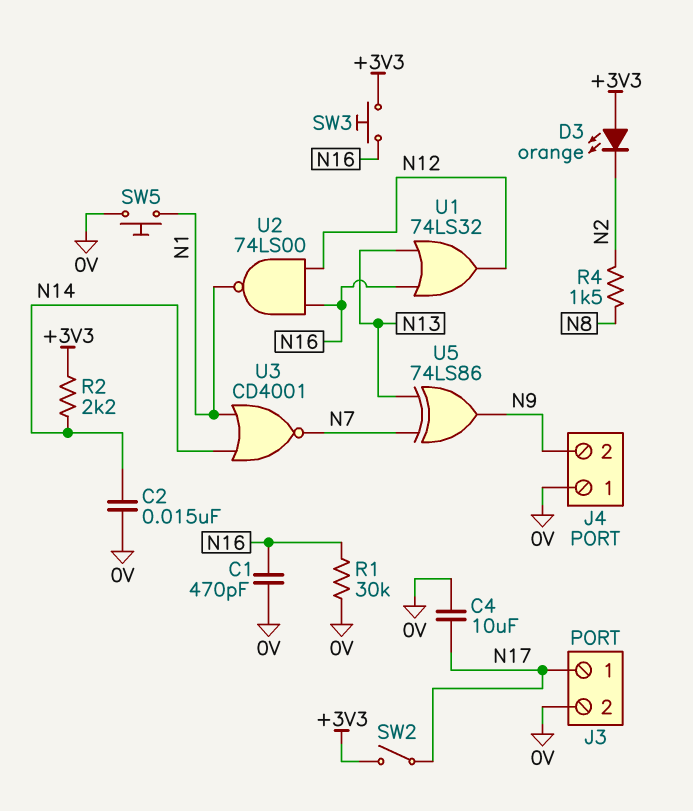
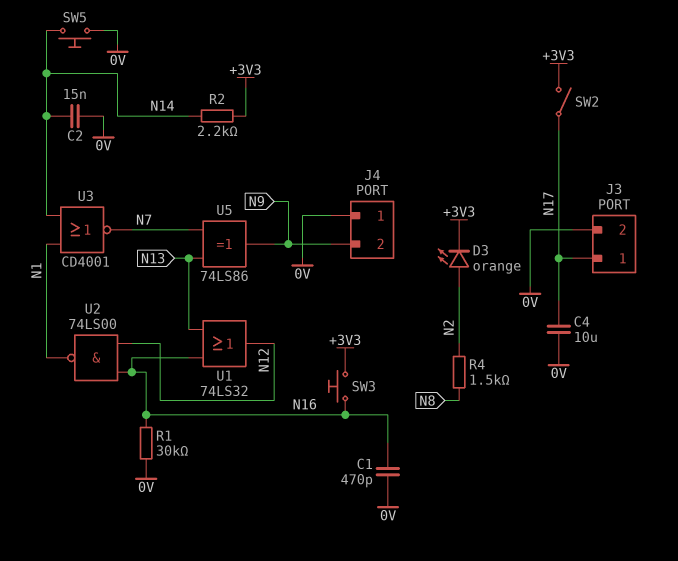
D3: LED orange (A +3V3, K N2) -> LED orange (A N2, K +3V3)
SW5: button (0V, N1) -> button (0V, N14)

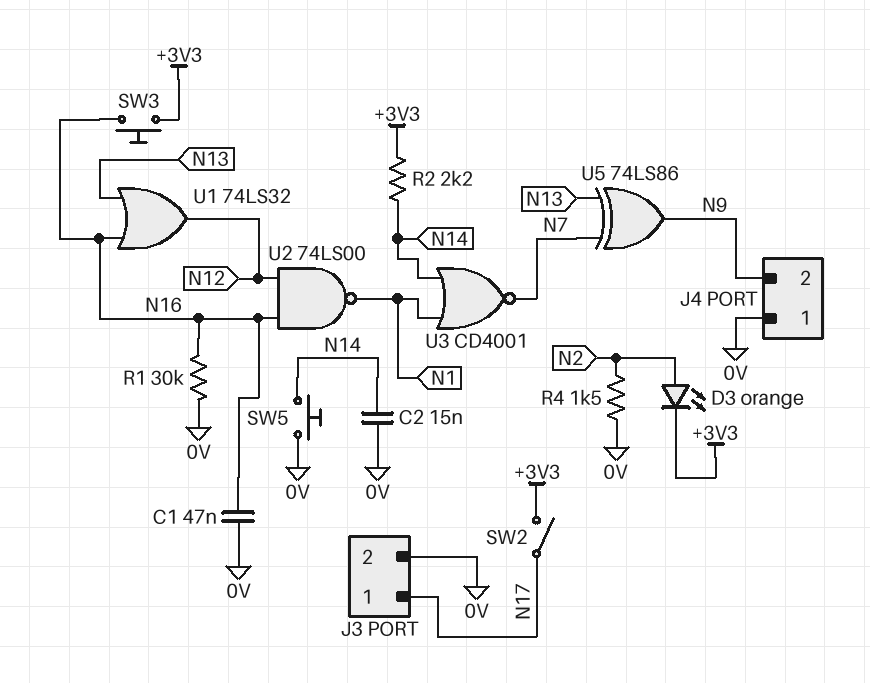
C1: 470pF (0V, N16) -> 47nF (0V, N16)
C4: 10uF (0V, N17) -> none
R4: 1.5k (N2, N8) -> 1.5k (0V, N2)

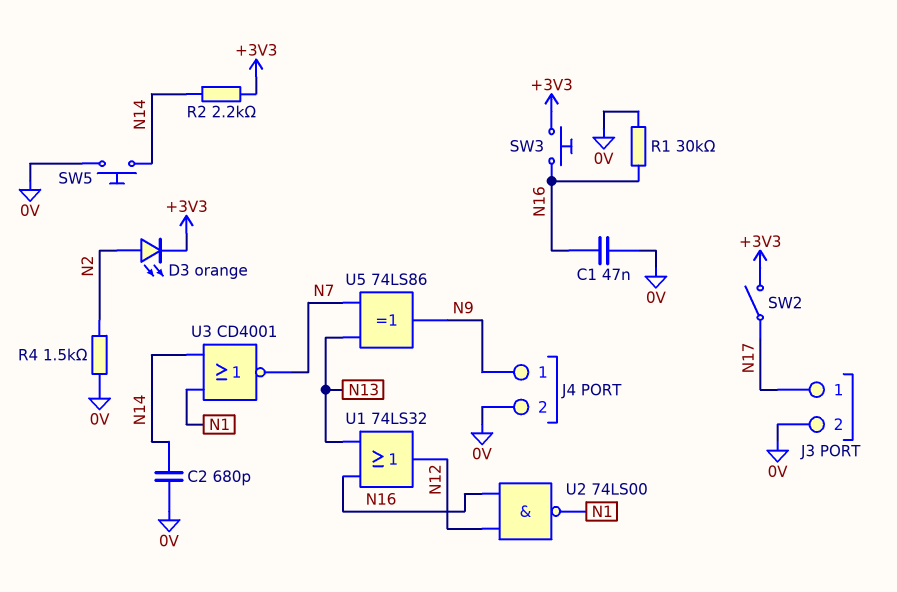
C2: 15nF (0V, N14) -> 680pF (0V, N14)
J4 pin 1: 0V -> N9
J4 pin 2: N9 -> 0V

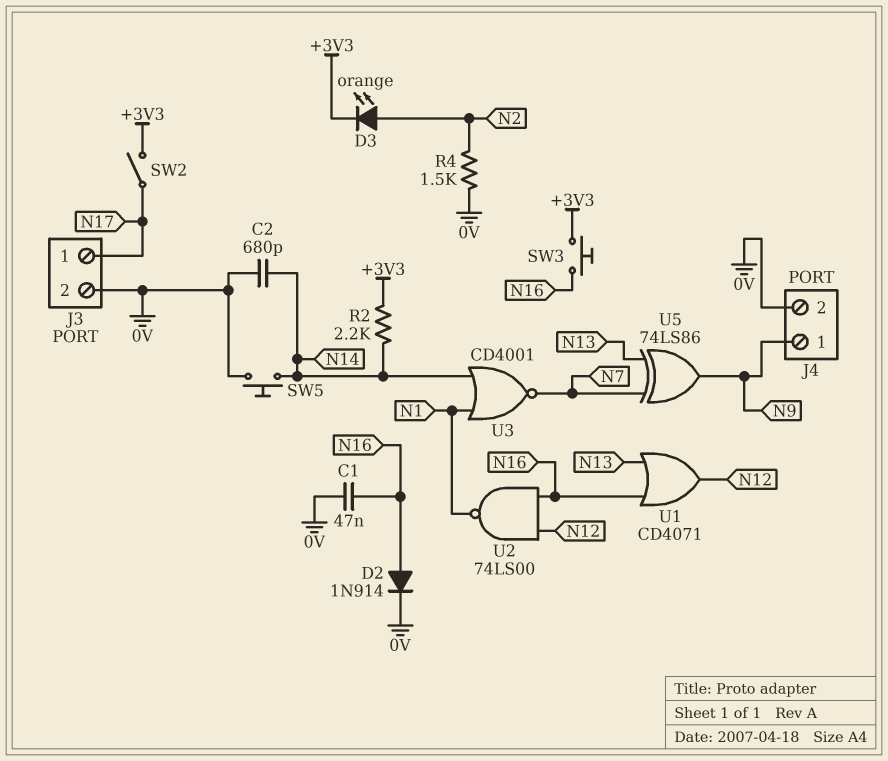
D2: none -> diode 1N914 (A N16, K 0V)
R1: 30k (0V, N16) -> none
U1: OR 74LS32 (in N13, in N16, out N12) -> OR CD4071 (in N13, in N16, out N12)

